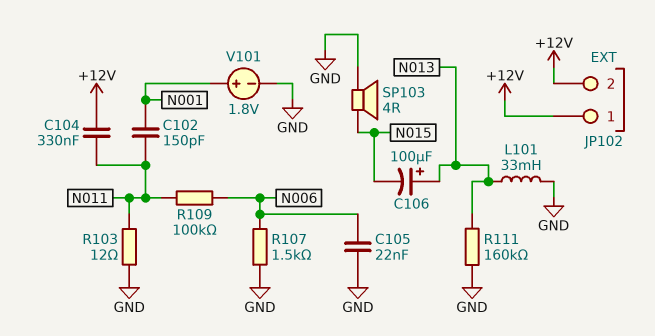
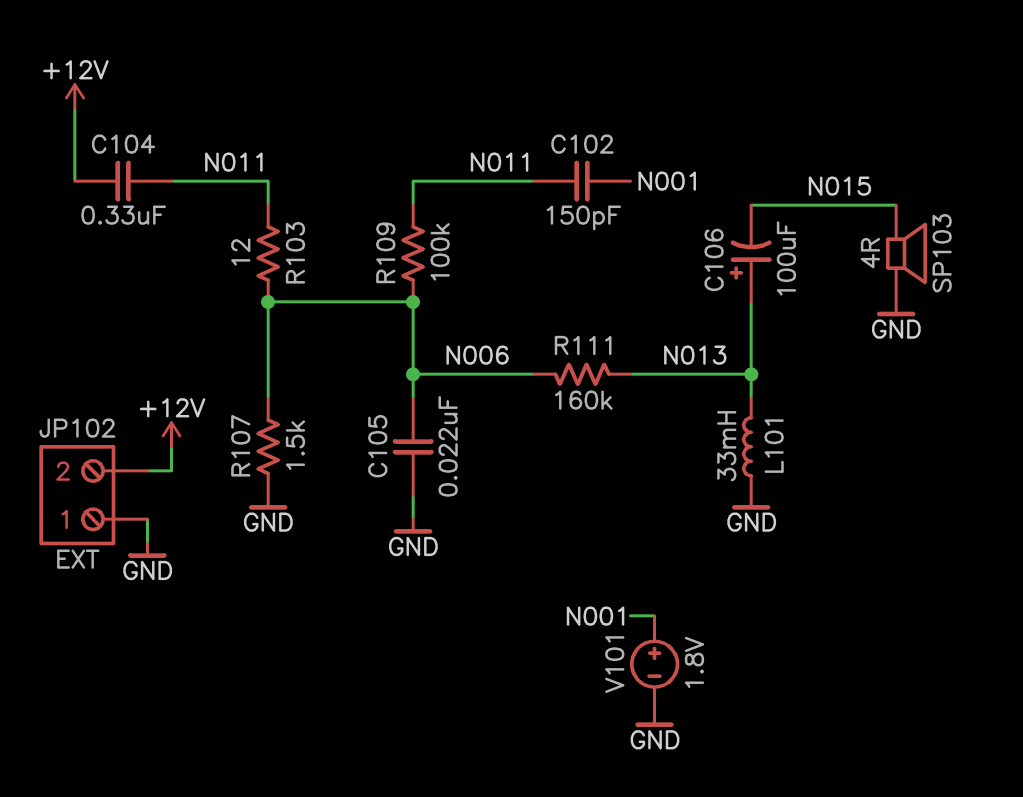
JP102 pin 1: +12V -> GND
R103: 12 (GND, N011) -> 12 (N006, N011)
R111: 160k (GND, N013) -> 160k (N006, N013)

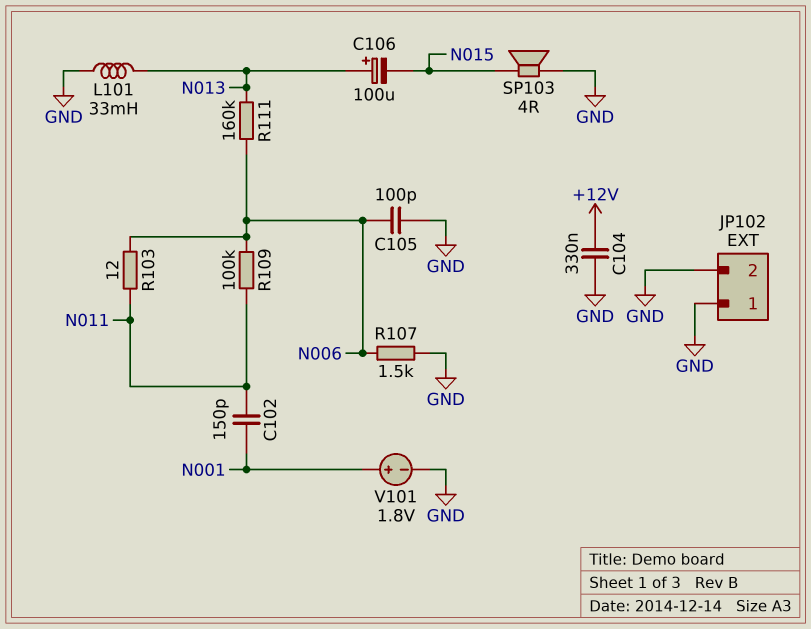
C104: 330nF (+12V, N011) -> 330nF (+12V, GND)
C105: 22nF (GND, N006) -> 100pF (GND, N006)
JP102 pin 2: +12V -> GND

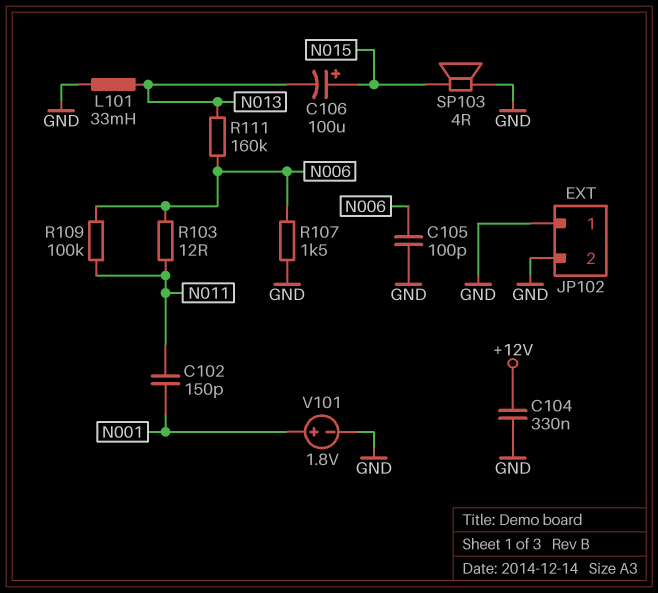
C106: 100uF (plus N013, minus N015) -> 100uF (plus N015, minus N013)

